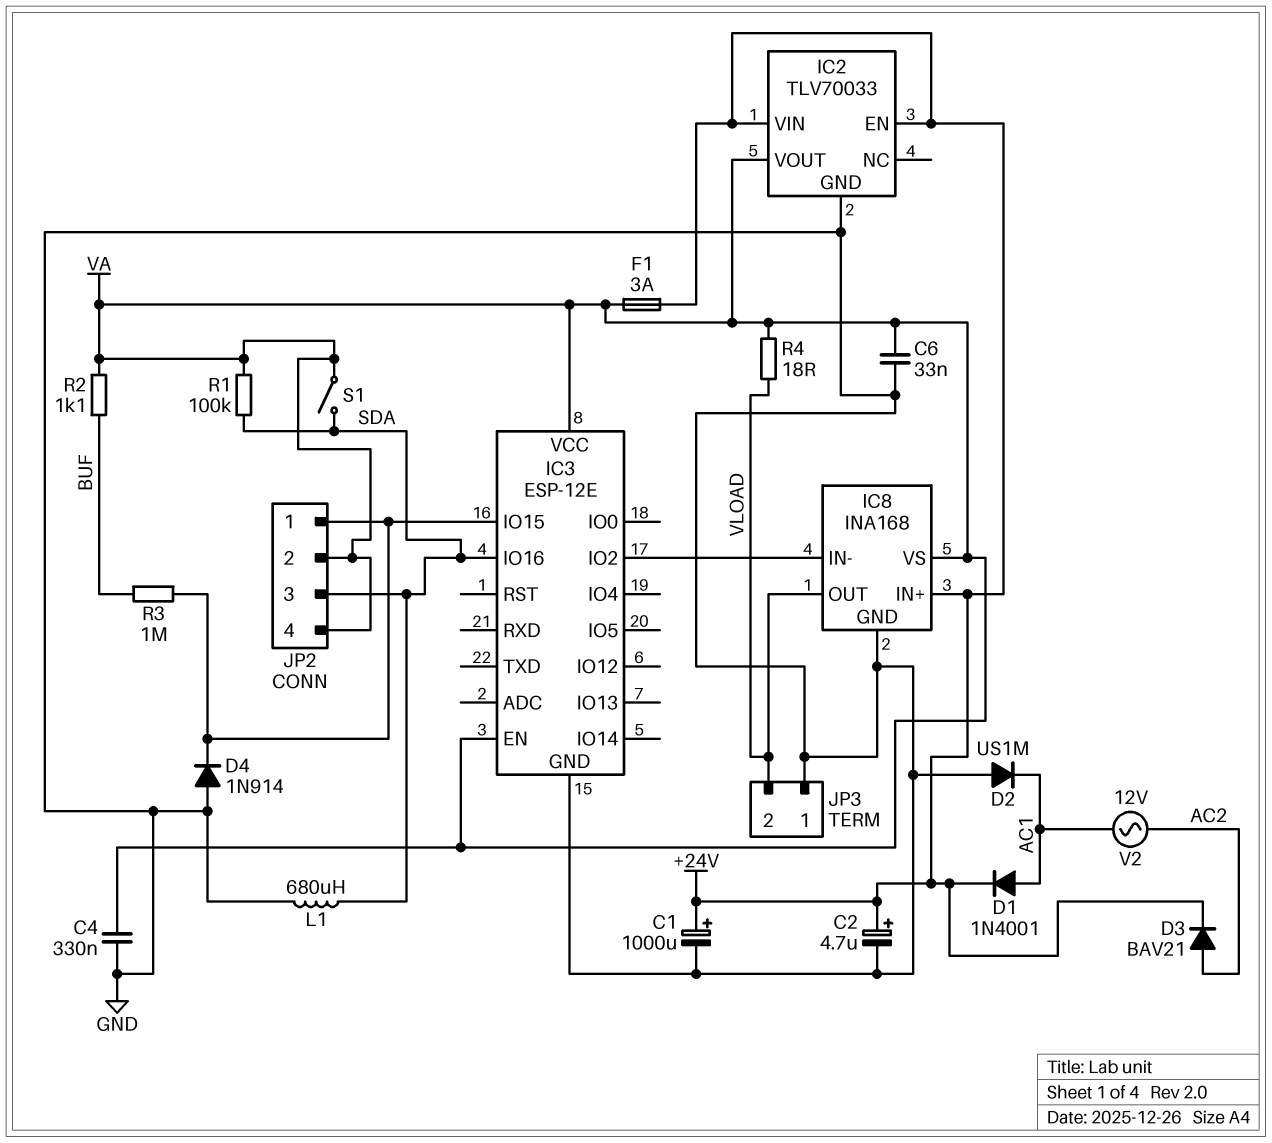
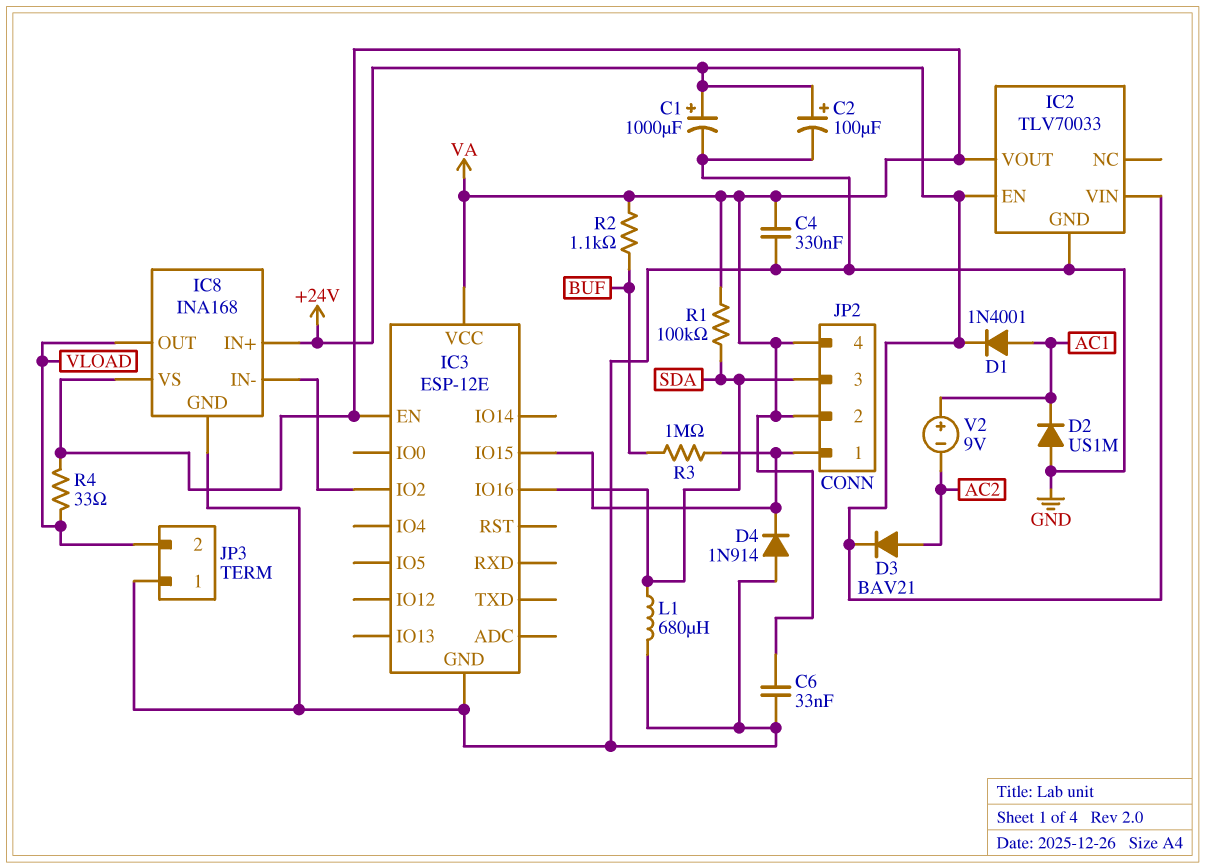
C2: 4.7uF (plus +24V, minus GND) -> 100uF (plus +24V, minus GND)
F1: 3A (+24V, VA) -> none
R4: 18 (VA, VLOAD) -> 33 (VA, VLOAD)
S1: switch (SDA, VA) -> none
V2: AC 12V (AC1, AC2) -> 9V (plus AC1, minus AC2)

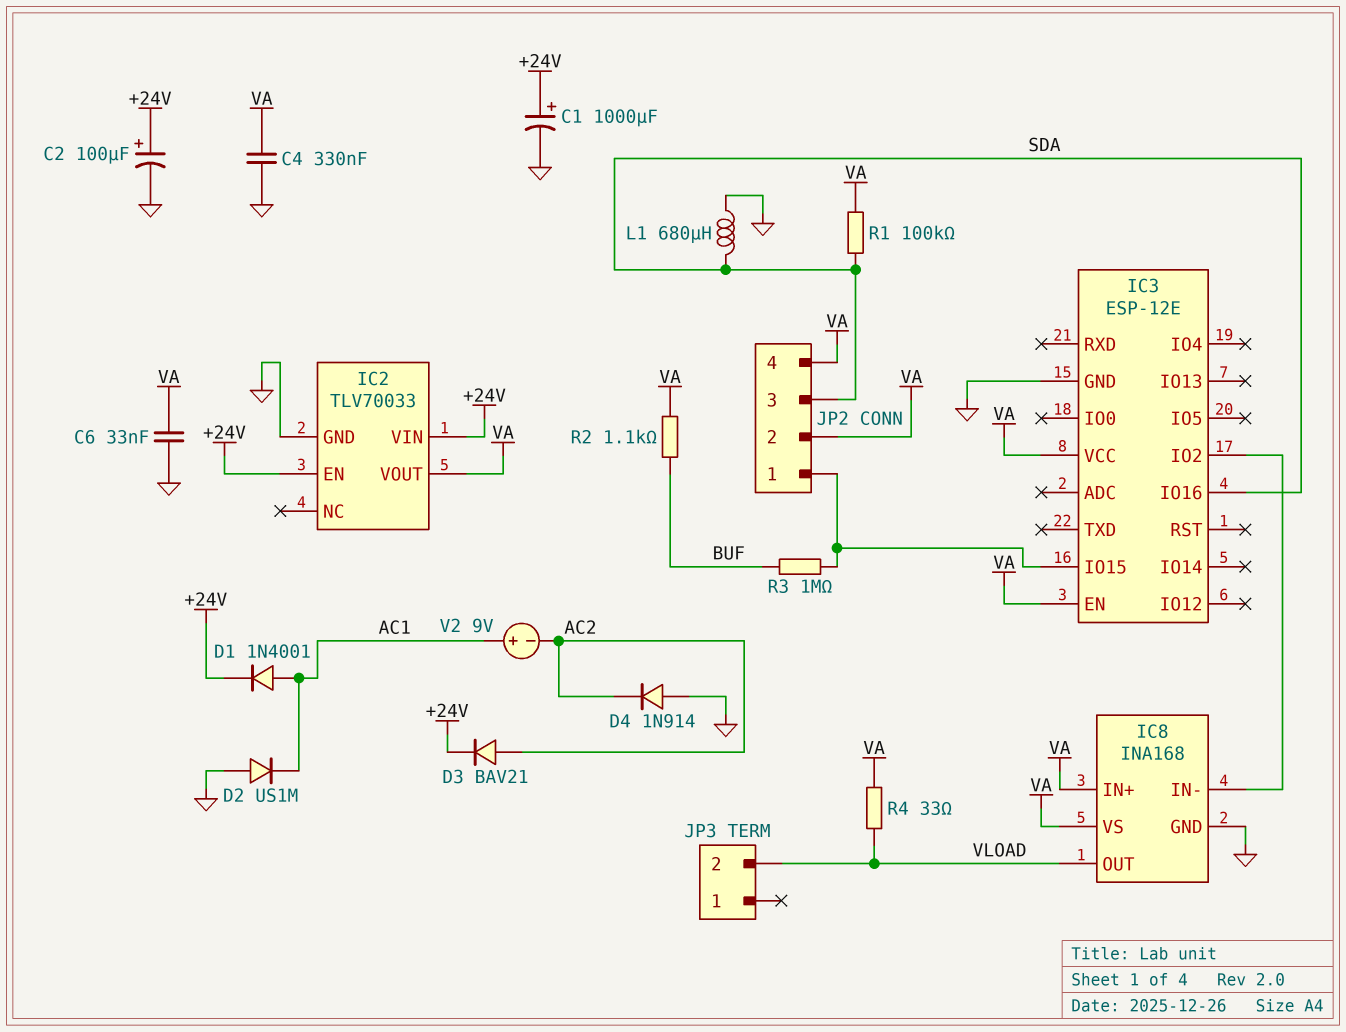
D4: diode 1N914 (A GND, K IC3/IO15) -> diode 1N914 (A GND, K AC2)
IC8 pin IN+: +24V -> VA
JP3 pin 1: GND -> none

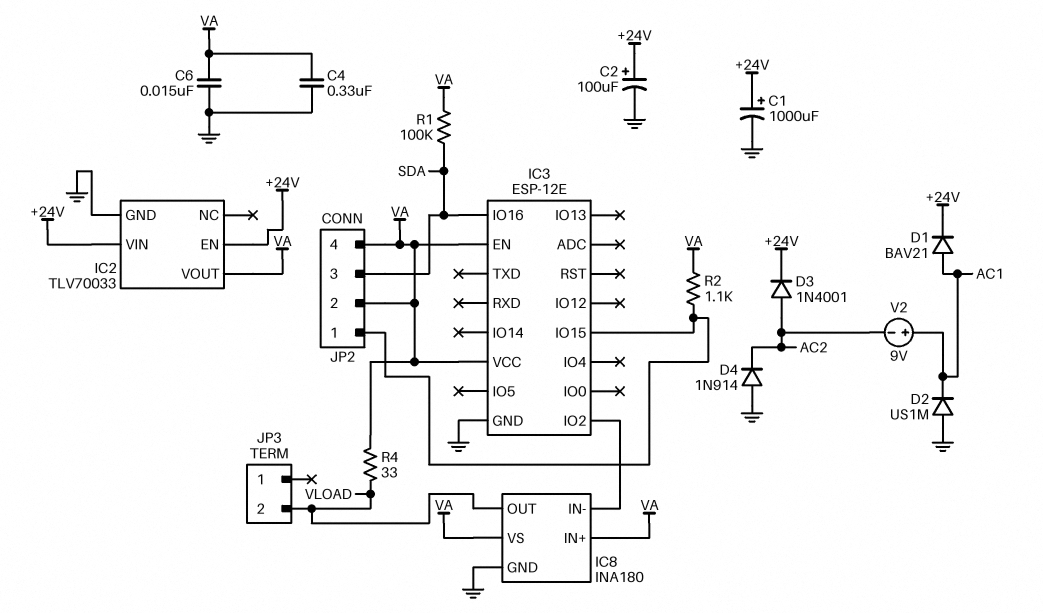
C6: 33nF (GND, VA) -> 15nF (GND, VA)
D1: diode 1N4001 (A AC1, K +24V) -> diode BAV21 (A AC1, K +24V)
D3: diode BAV21 (A AC2, K +24V) -> diode 1N4001 (A AC2, K +24V)
IC8: INA168 -> INA180
L1: 680uH (GND, SDA) -> none
R2: 1.1k (BUF, VA) -> 1.1k (IC3/IO15, VA)
R3: 1M (BUF, IC3/IO15) -> none

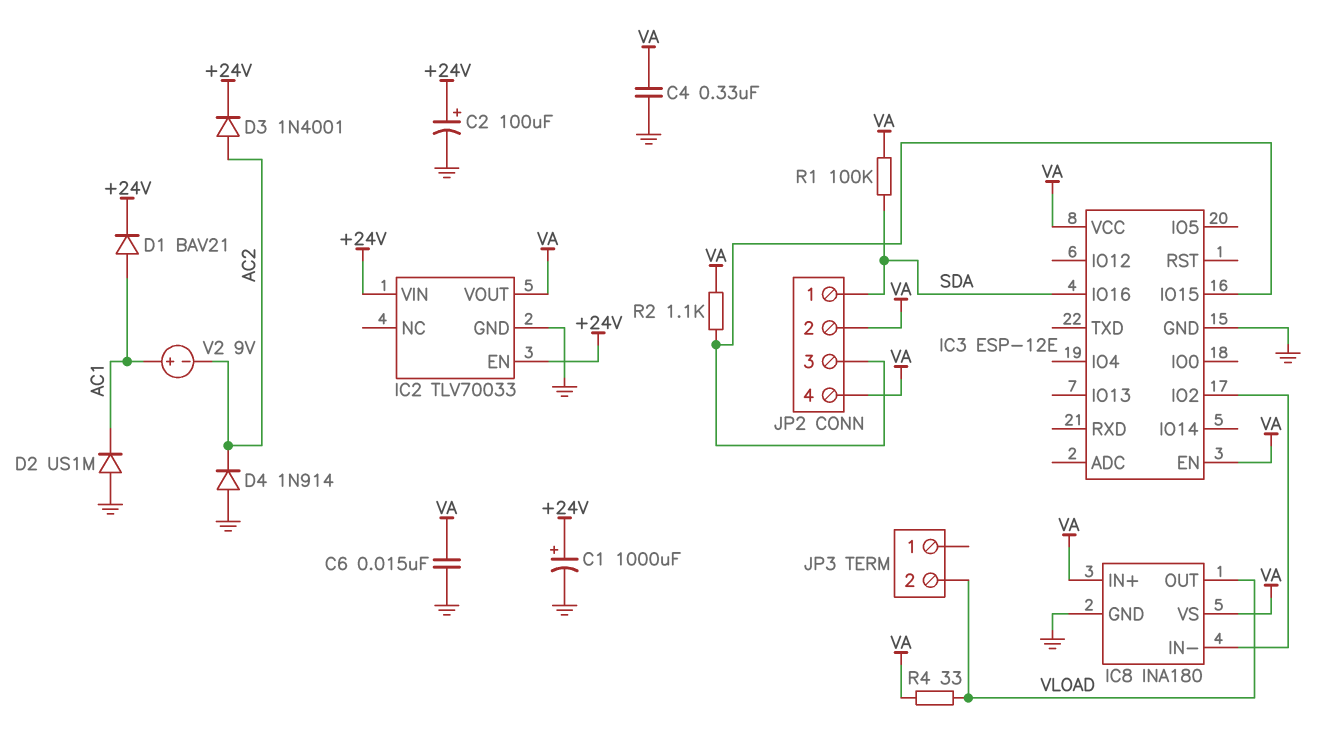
JP2 pin 1: IC3/IO15 -> SDA
JP2 pin 3: SDA -> IC3/IO15

